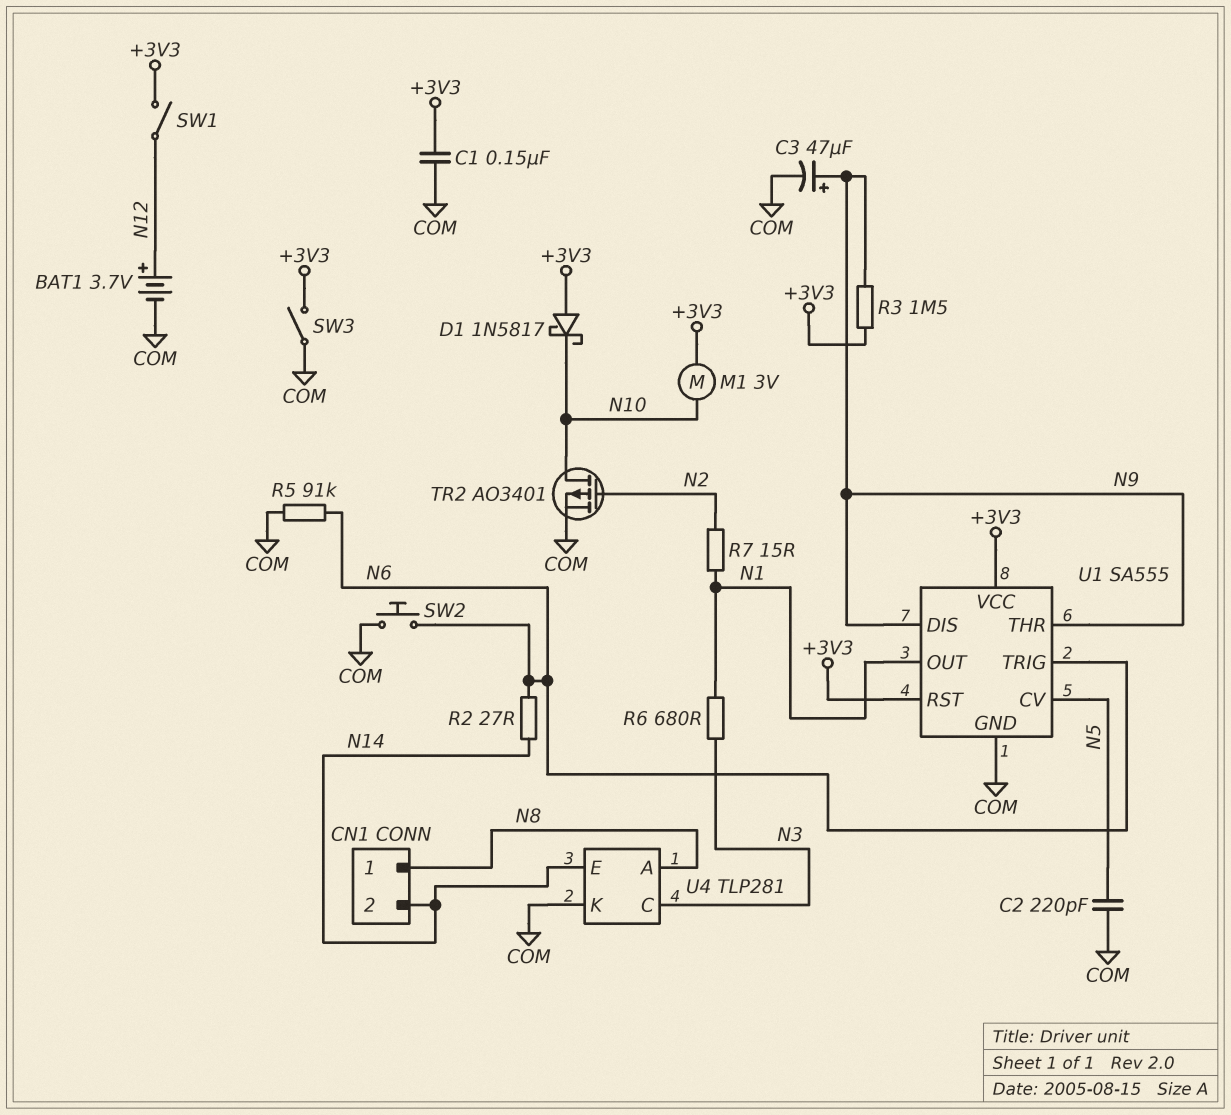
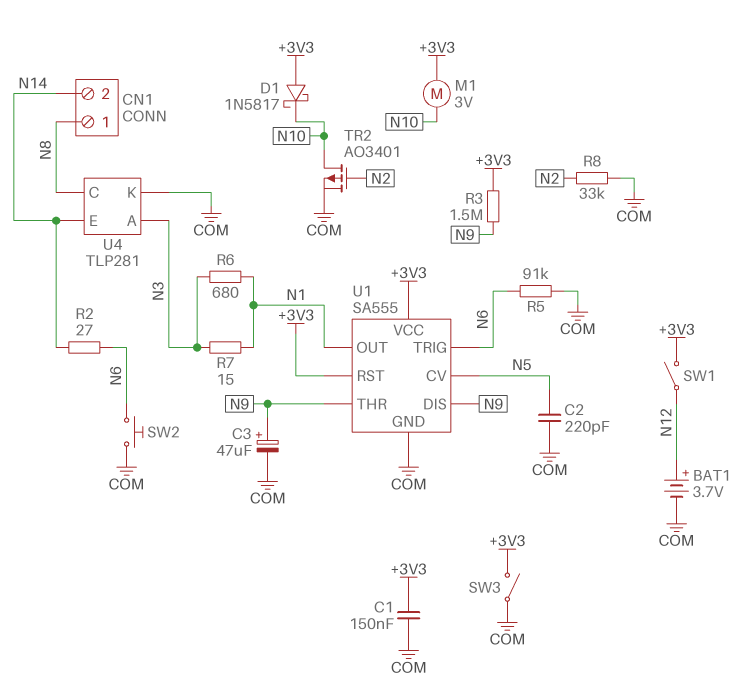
R7: 15 (N1, N2) -> 15 (N1, N3)
R8: none -> 33k (COM, N2)
U4 pin A: N8 -> N3
U4 pin C: N3 -> N8

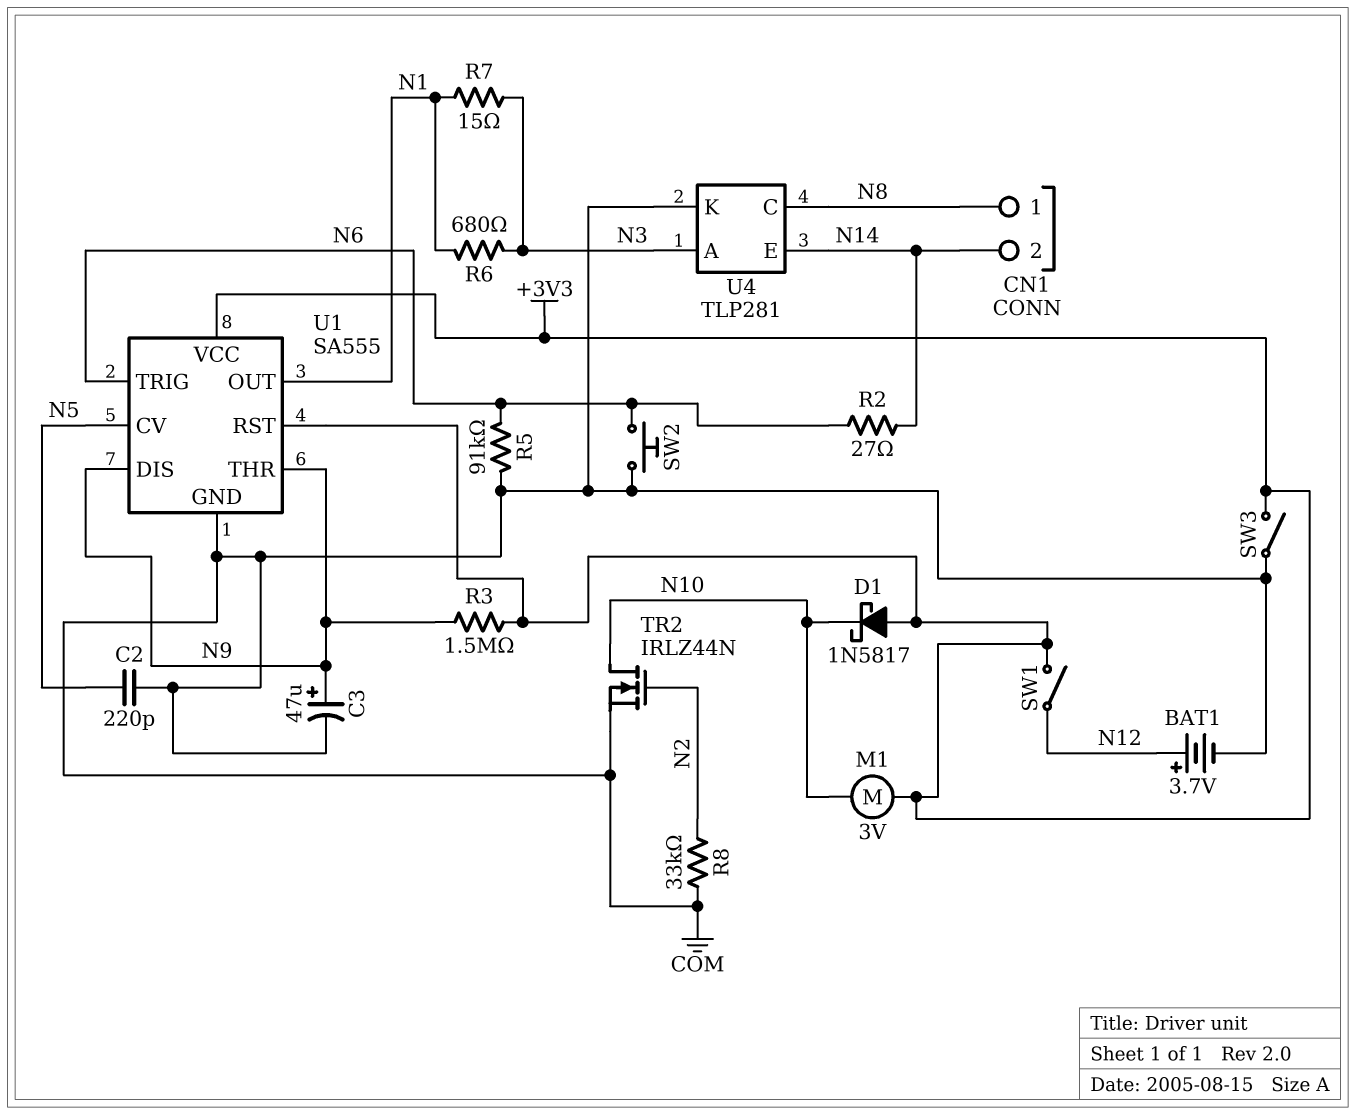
C1: 150nF (+3V3, COM) -> none
TR2: PMOS AO3401 (G N2, D N10, S COM) -> NMOS IRLZ44N (G N2, D N10, S COM)

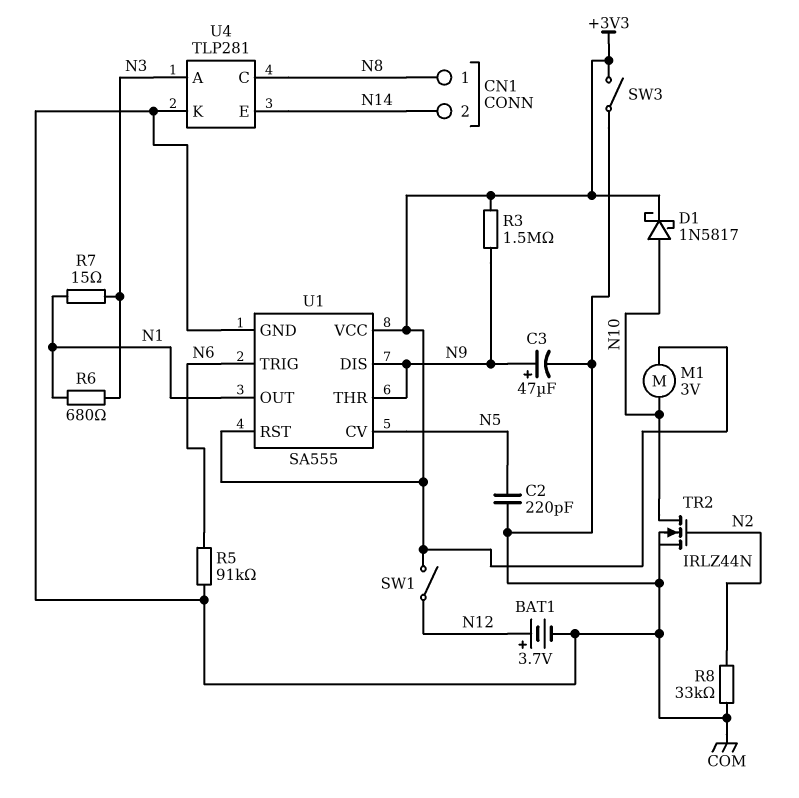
D1: schottky 1N5817 (A +3V3, K N10) -> schottky 1N5817 (A N10, K +3V3)
R2: 27 (N6, N14) -> none
SW2: button (COM, N6) -> none

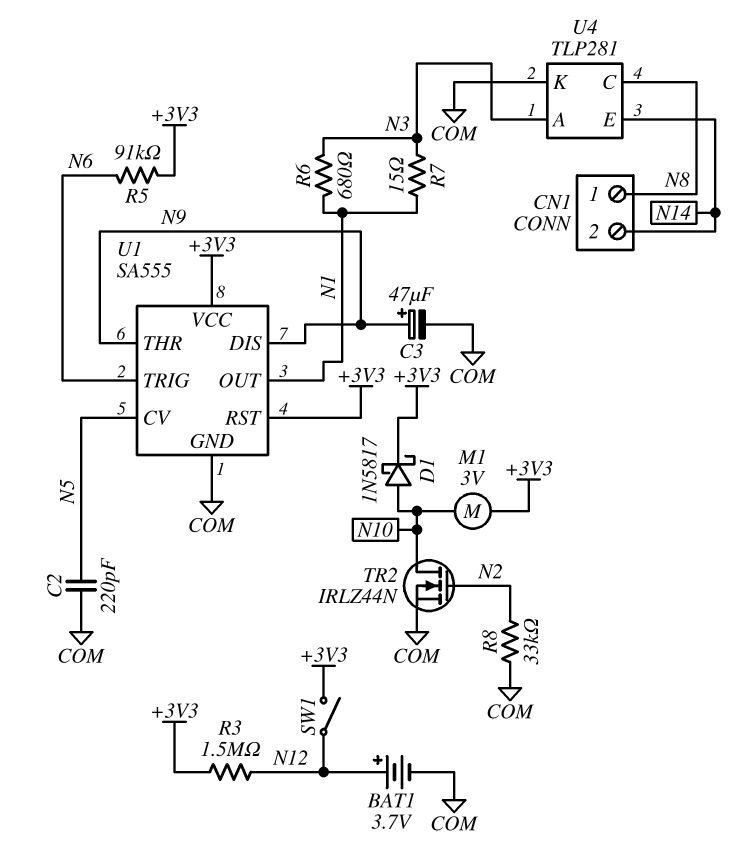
R3: 1.5M (+3V3, N9) -> 1.5M (+3V3, N12)
R5: 91k (COM, N6) -> 91k (+3V3, N6)
SW3: switch (+3V3, COM) -> none

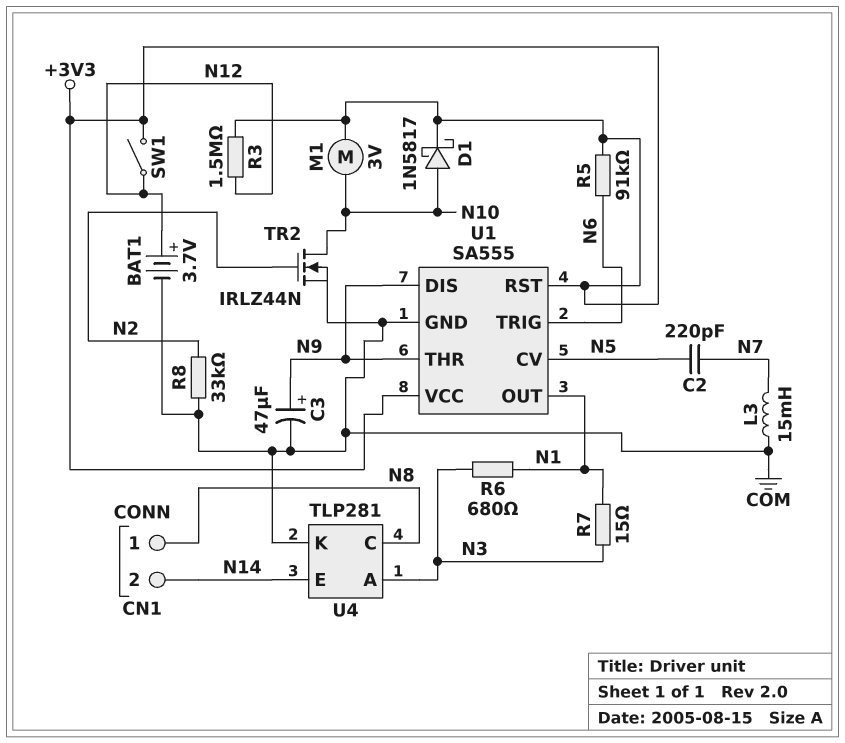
C2: 220pF (COM, N5) -> 220pF (N5, N7)
L3: none -> 15mH (COM, N7)

